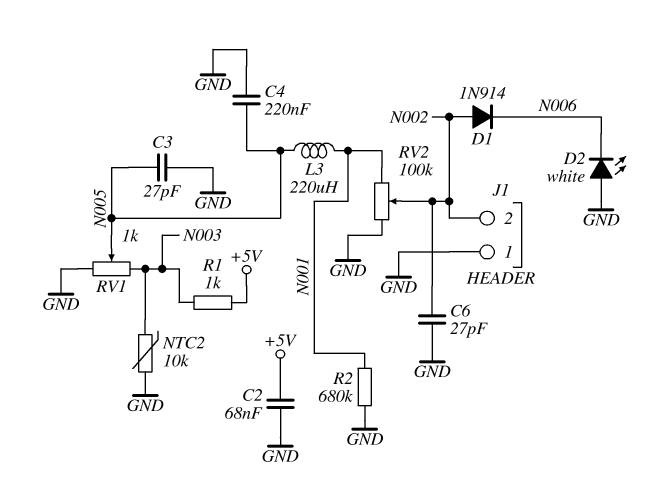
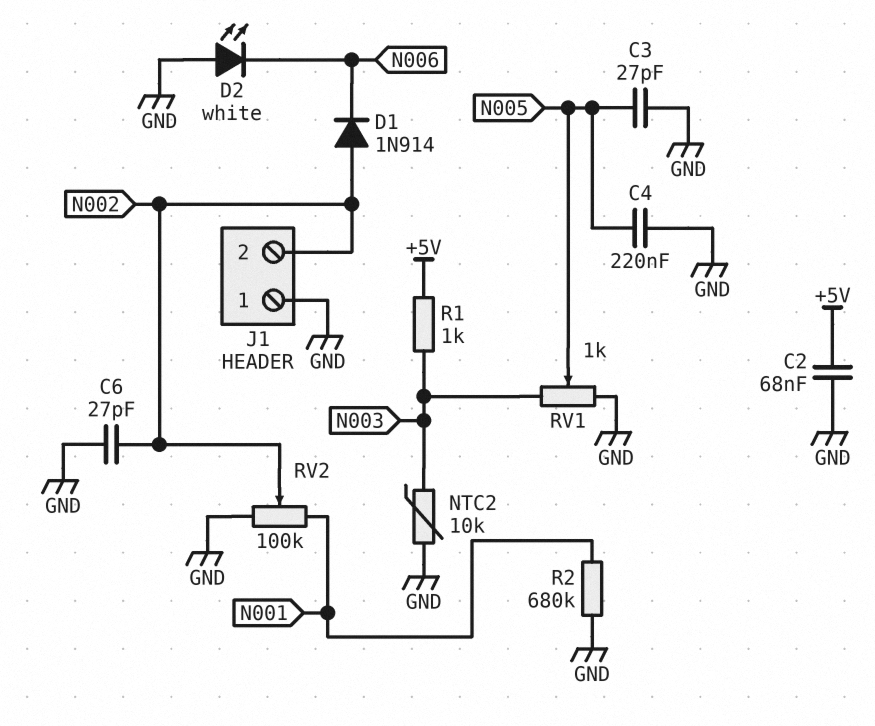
L3: 220uH (N001, N005) -> none

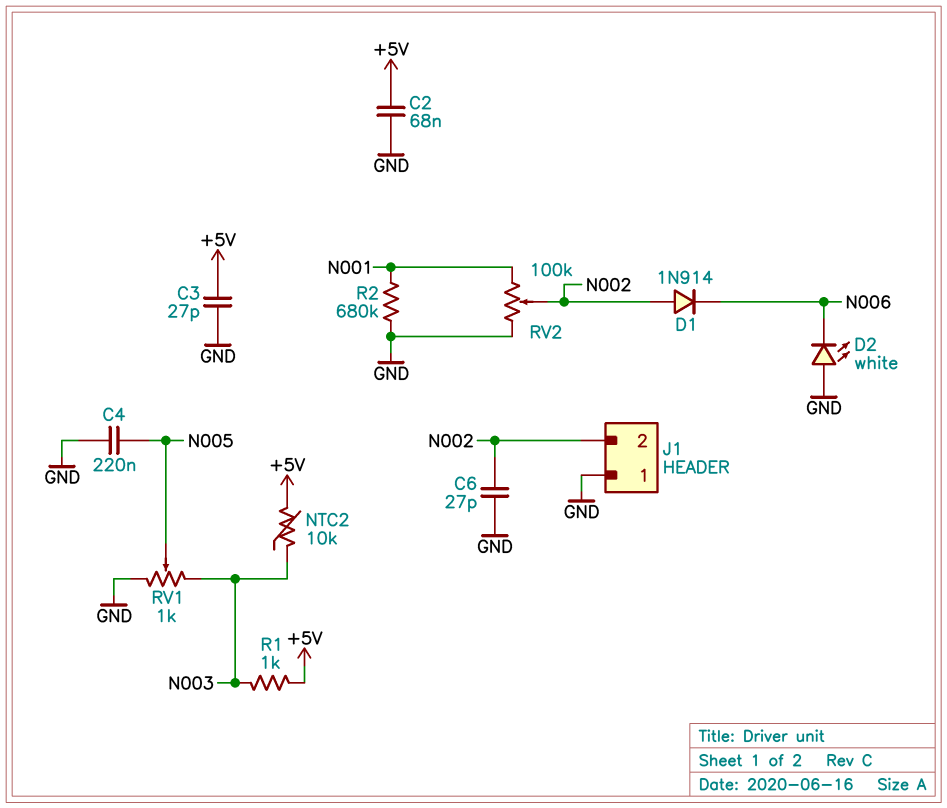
C3: 27pF (GND, N005) -> 27pF (+5V, GND)
NTC2: 10k (GND, N003) -> 10k (+5V, N003)

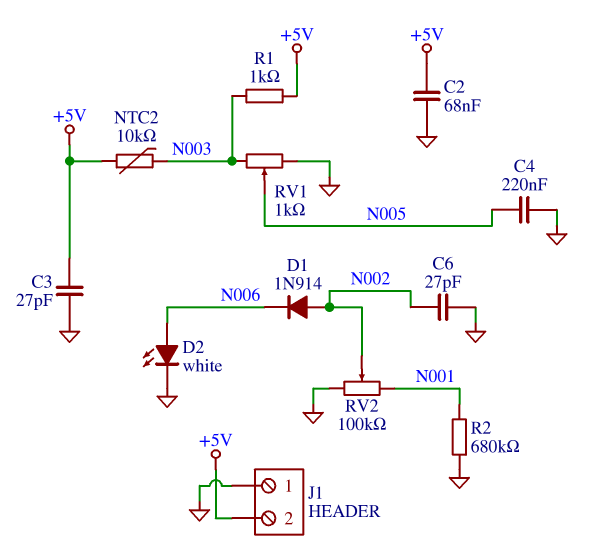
D2: LED white (A GND, K N006) -> LED white (A N006, K GND)
J1 pin 2: N002 -> +5V

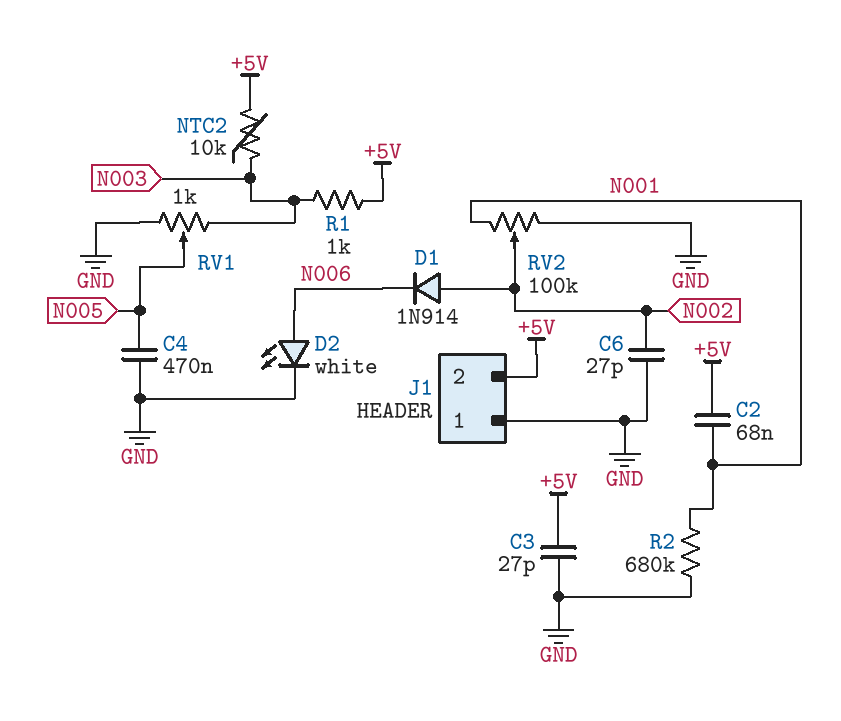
C2: 68nF (+5V, GND) -> 68nF (+5V, N001)
C4: 220nF (GND, N005) -> 470nF (GND, N005)

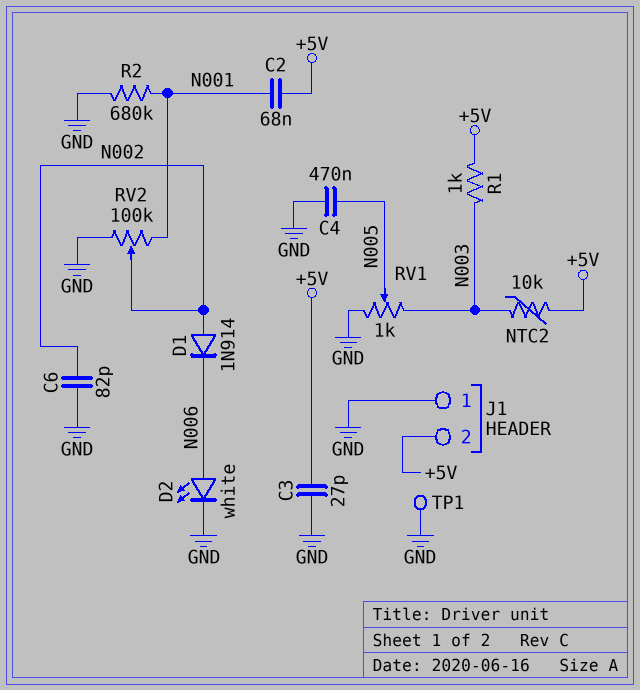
C6: 27pF (GND, N002) -> 82pF (GND, N002)
TP1: none -> test point (GND)

